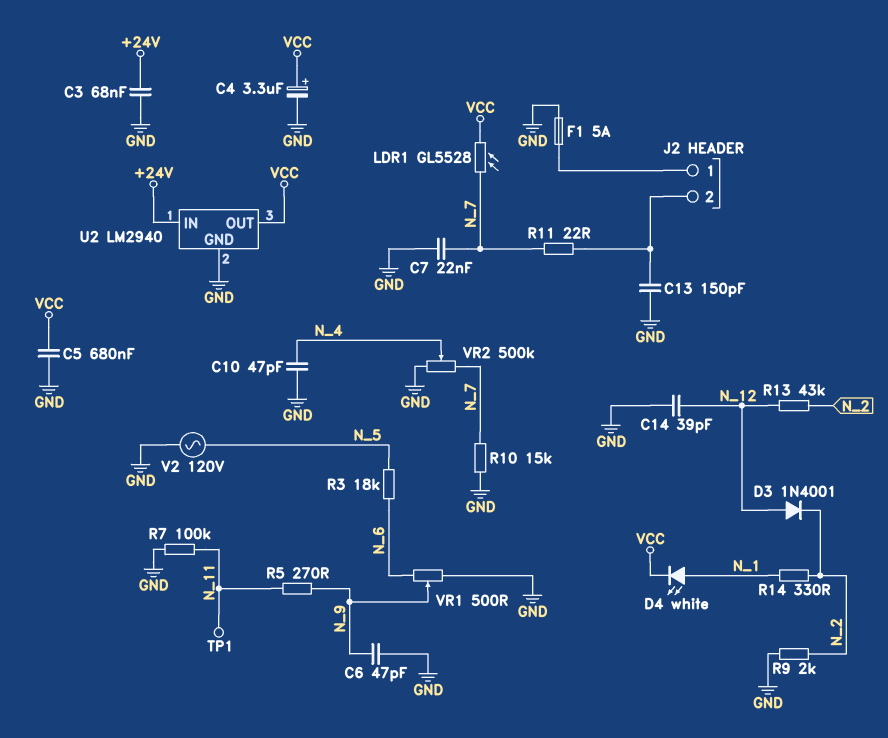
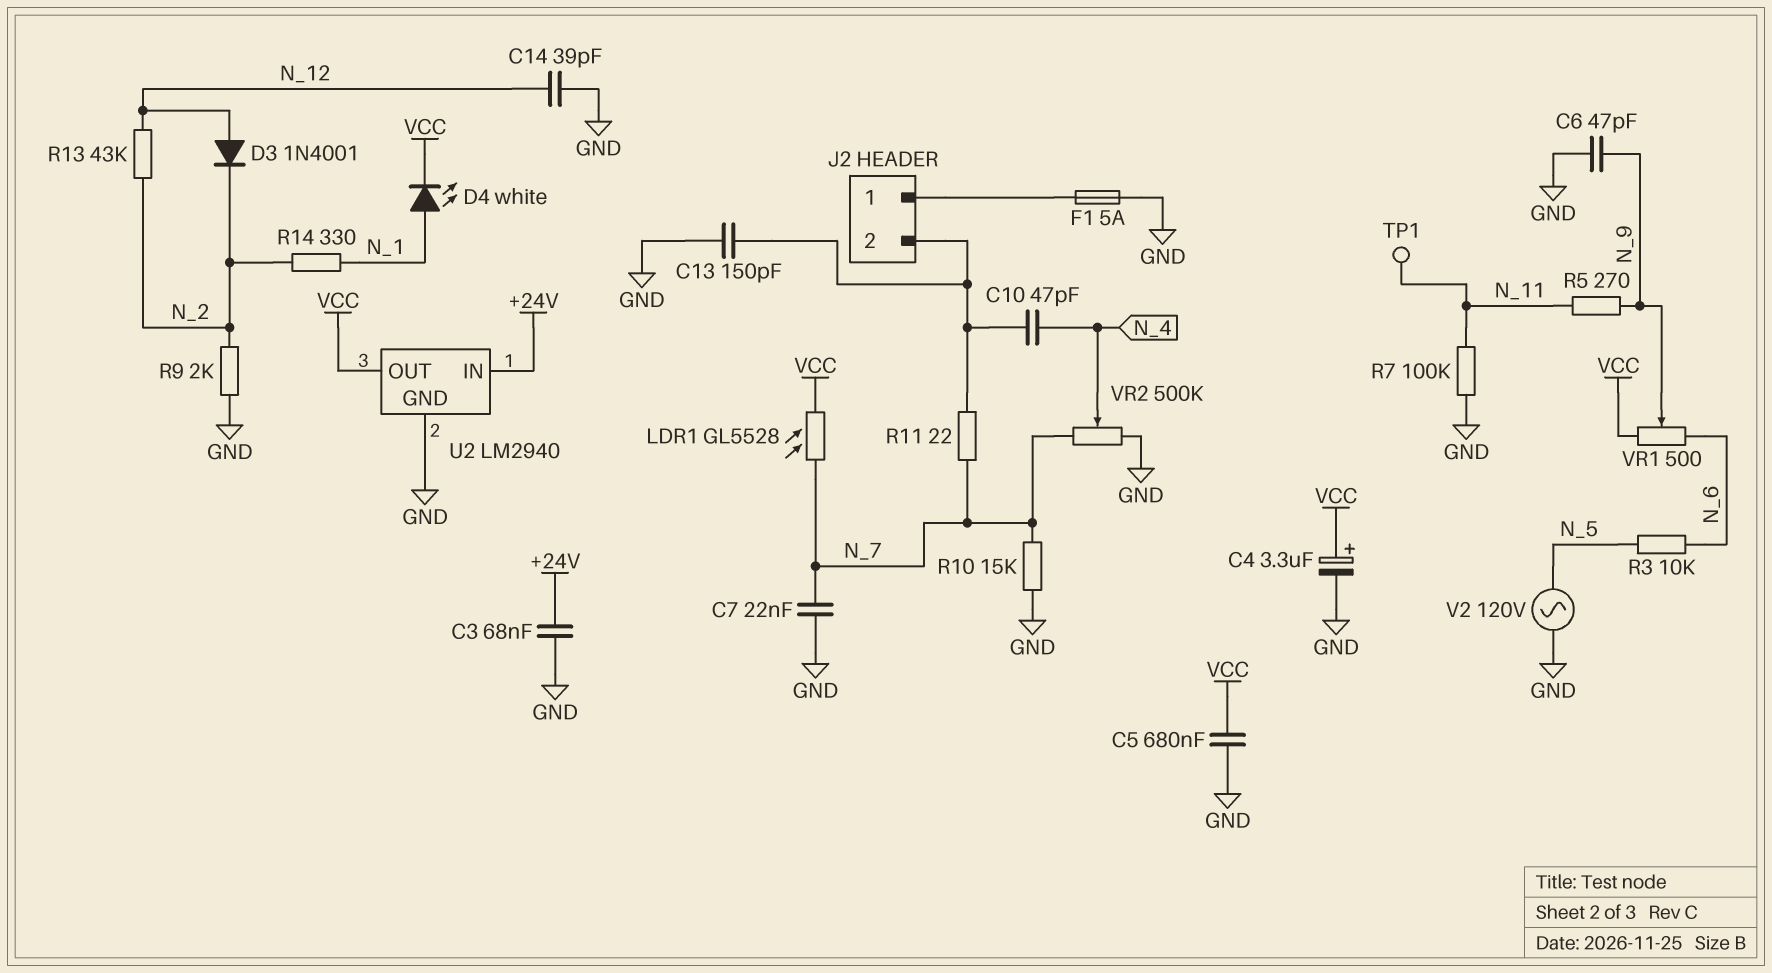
C10: 47pF (GND, N_4) -> 47pF (J2/2, N_4)
R3: 18k (N_5, N_6) -> 10k (N_5, N_6)
VR1: 500 (GND, N_6, wiper N_9) -> 500 (N_6, VCC, wiper N_9)

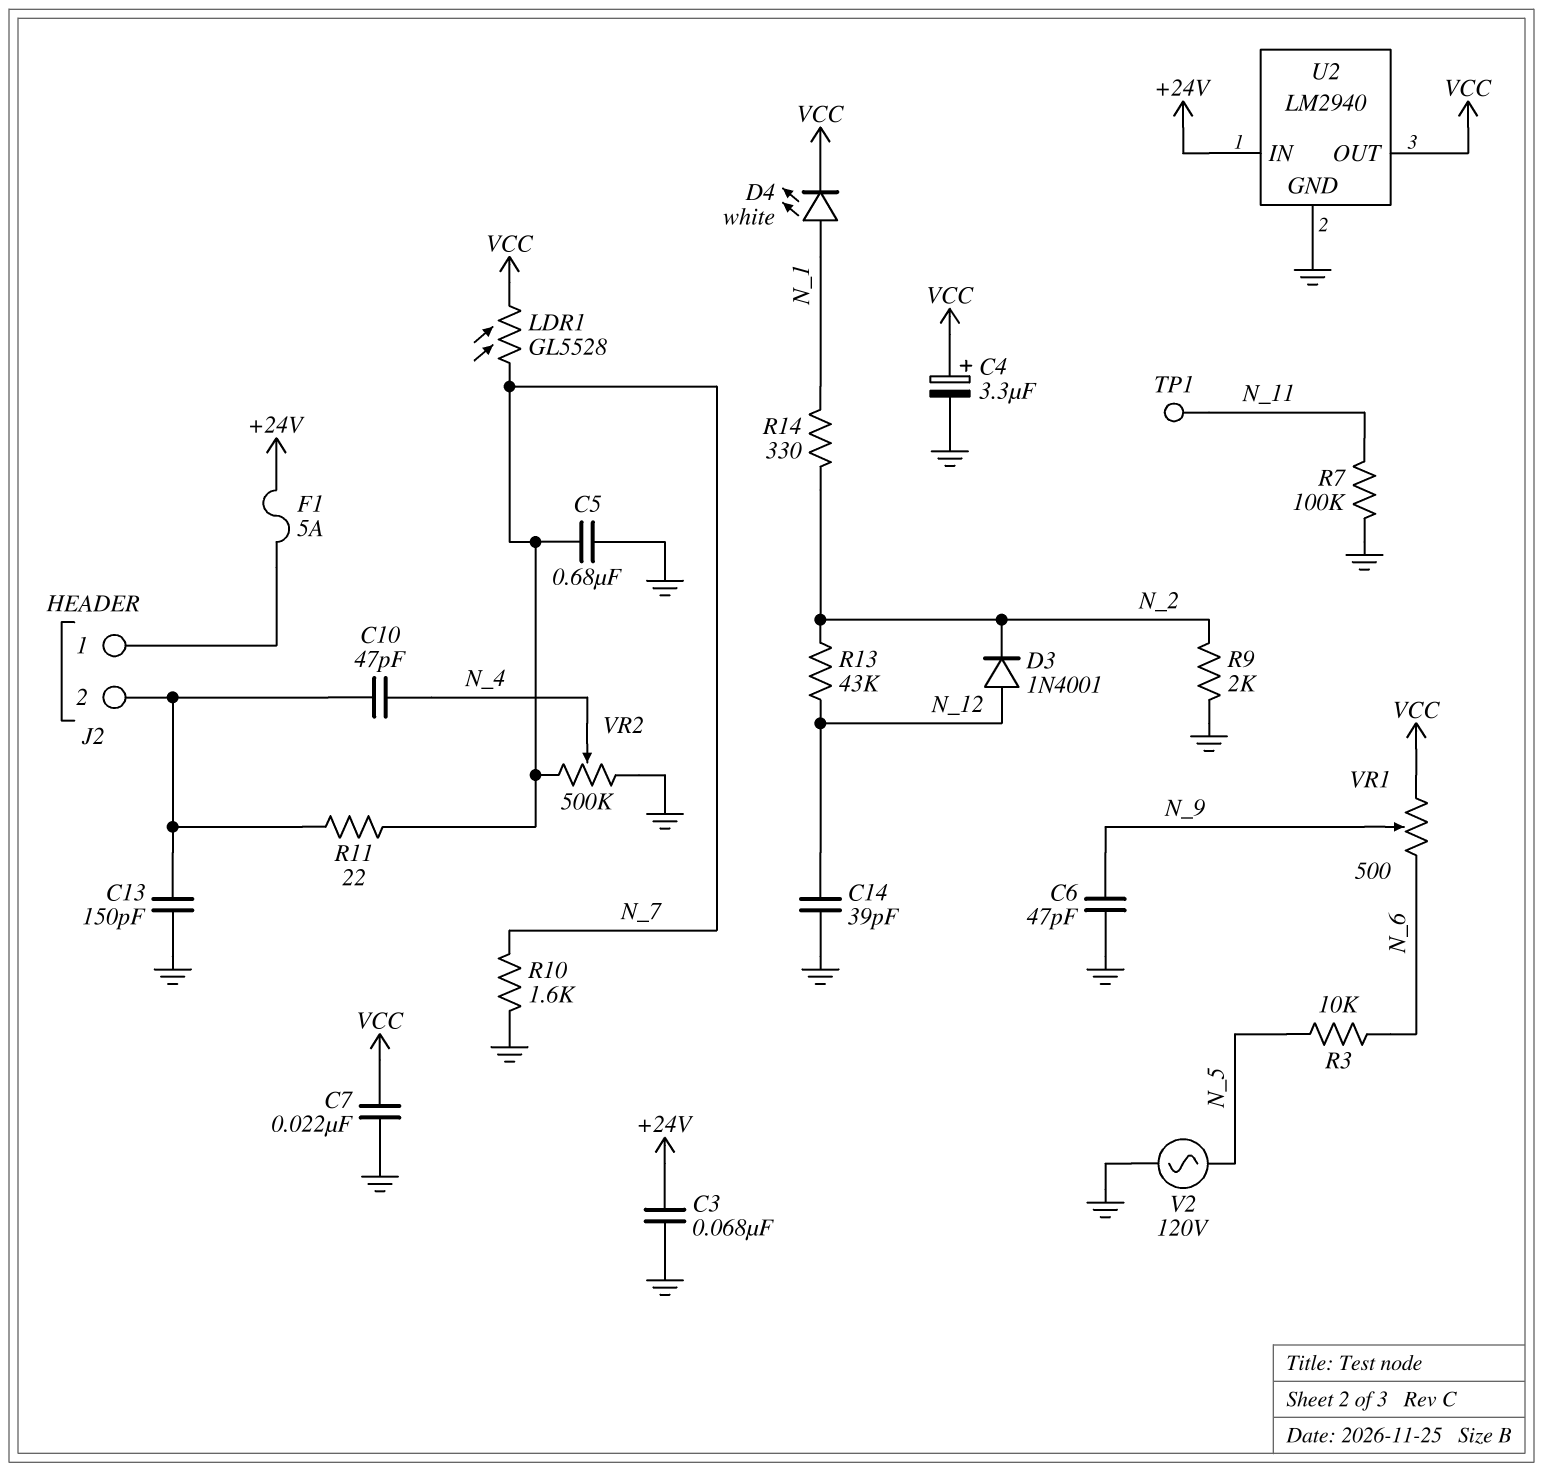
C5: 680nF (GND, VCC) -> 680nF (GND, N_7)
C7: 22nF (GND, N_7) -> 22nF (GND, VCC)
F1: 5A (GND, J2/1) -> 5A (+24V, J2/1)
R5: 270 (N_9, N_11) -> none
R10: 15k (GND, N_7) -> 1.6k (GND, N_7)

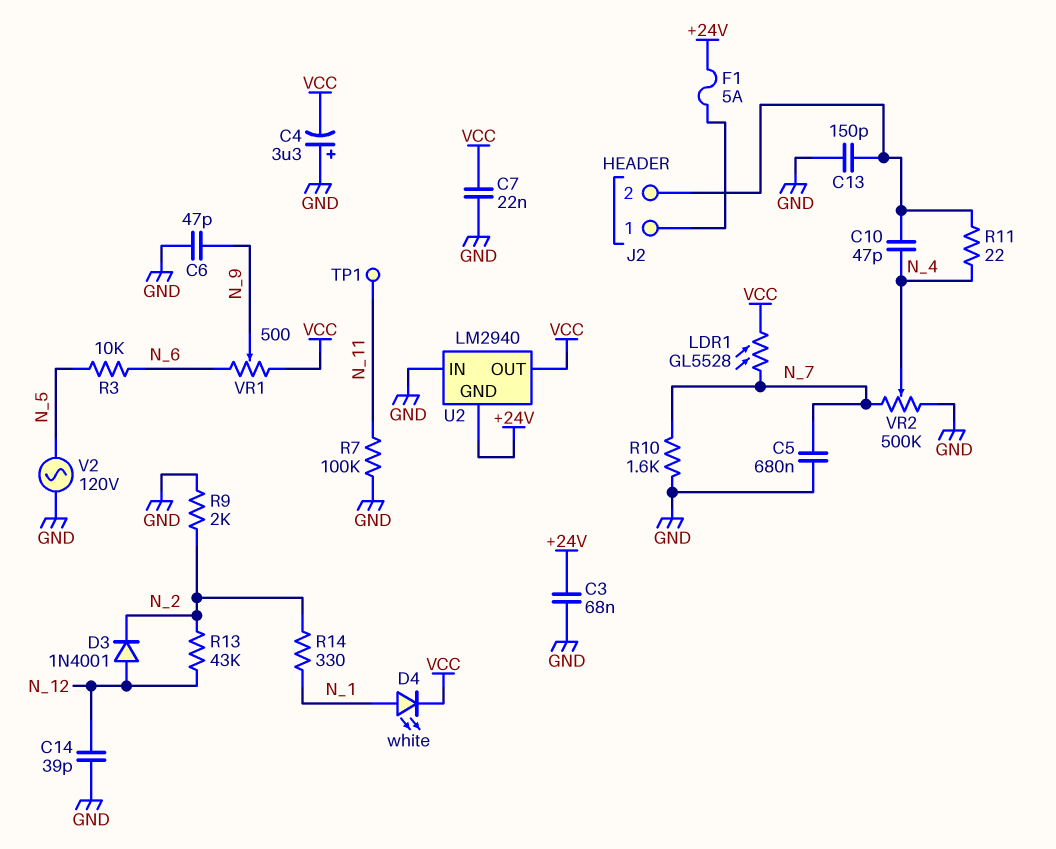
C4: 3.3uF (plus VCC, minus GND) -> 3.3uF (plus GND, minus VCC)
R11: 22 (J2/2, N_7) -> 22 (J2/2, N_4)
U2 pin GND: GND -> +24V
U2 pin IN: +24V -> GND

